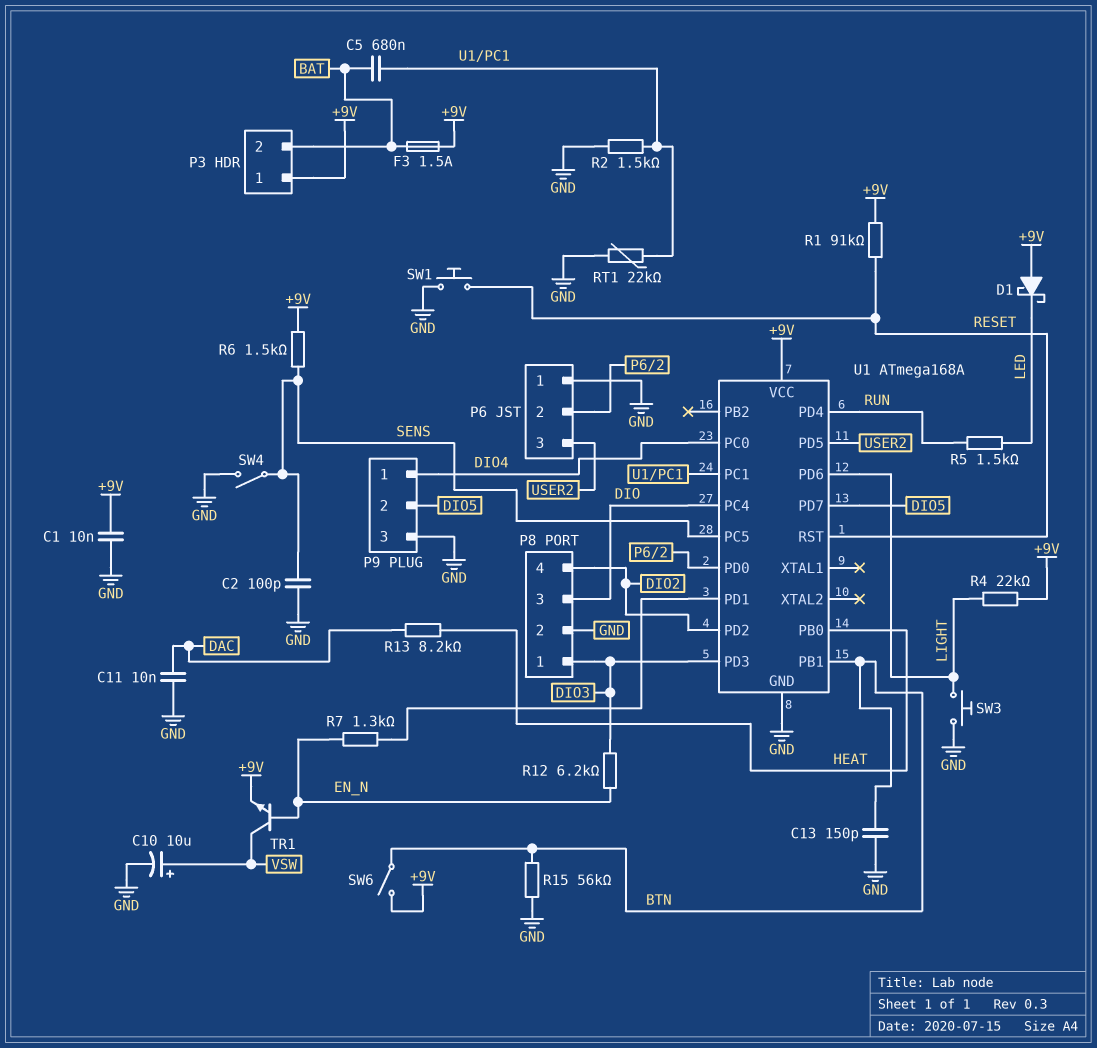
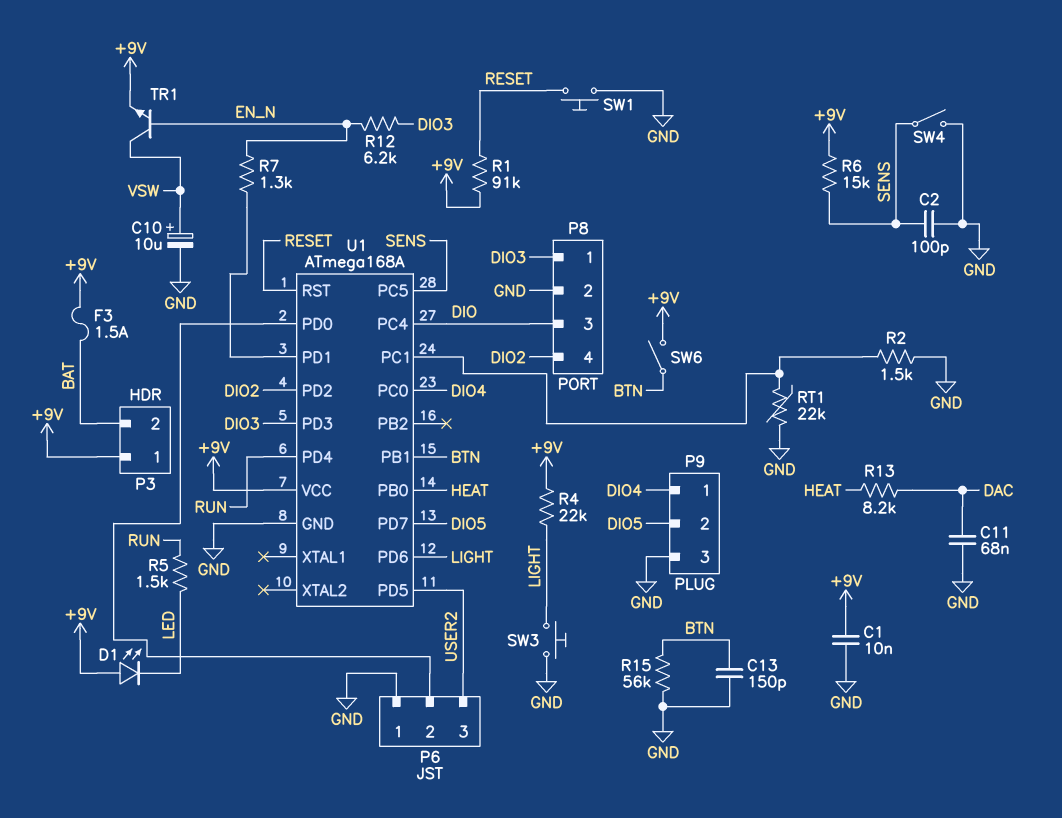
C5: 680nF (BAT, U1/PC1) -> none
C11: 10nF (DAC, GND) -> 68nF (DAC, GND)
D1: schottky (A +9V, K LED) -> LED (A +9V, K LED)
R6: 1.5k (+9V, SENS) -> 15k (+9V, SENS)

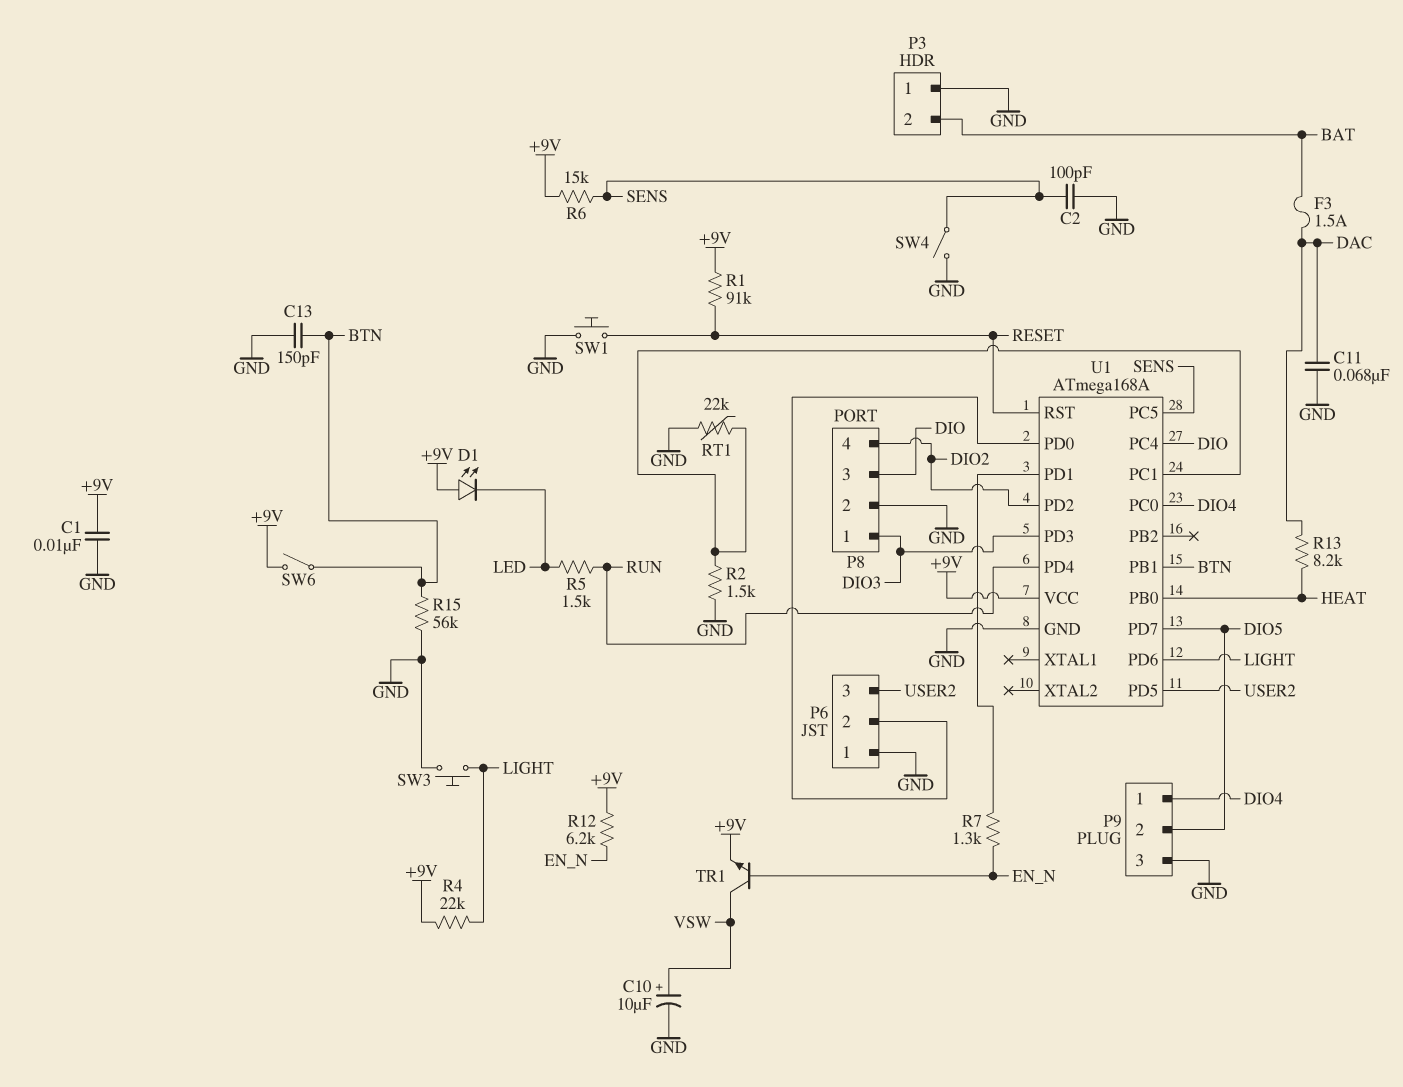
F3: 1.5A (+9V, BAT) -> 1.5A (BAT, DAC)
P3 pin 1: +9V -> GND
R12: 6.2k (DIO3, EN_N) -> 6.2k (+9V, EN_N)

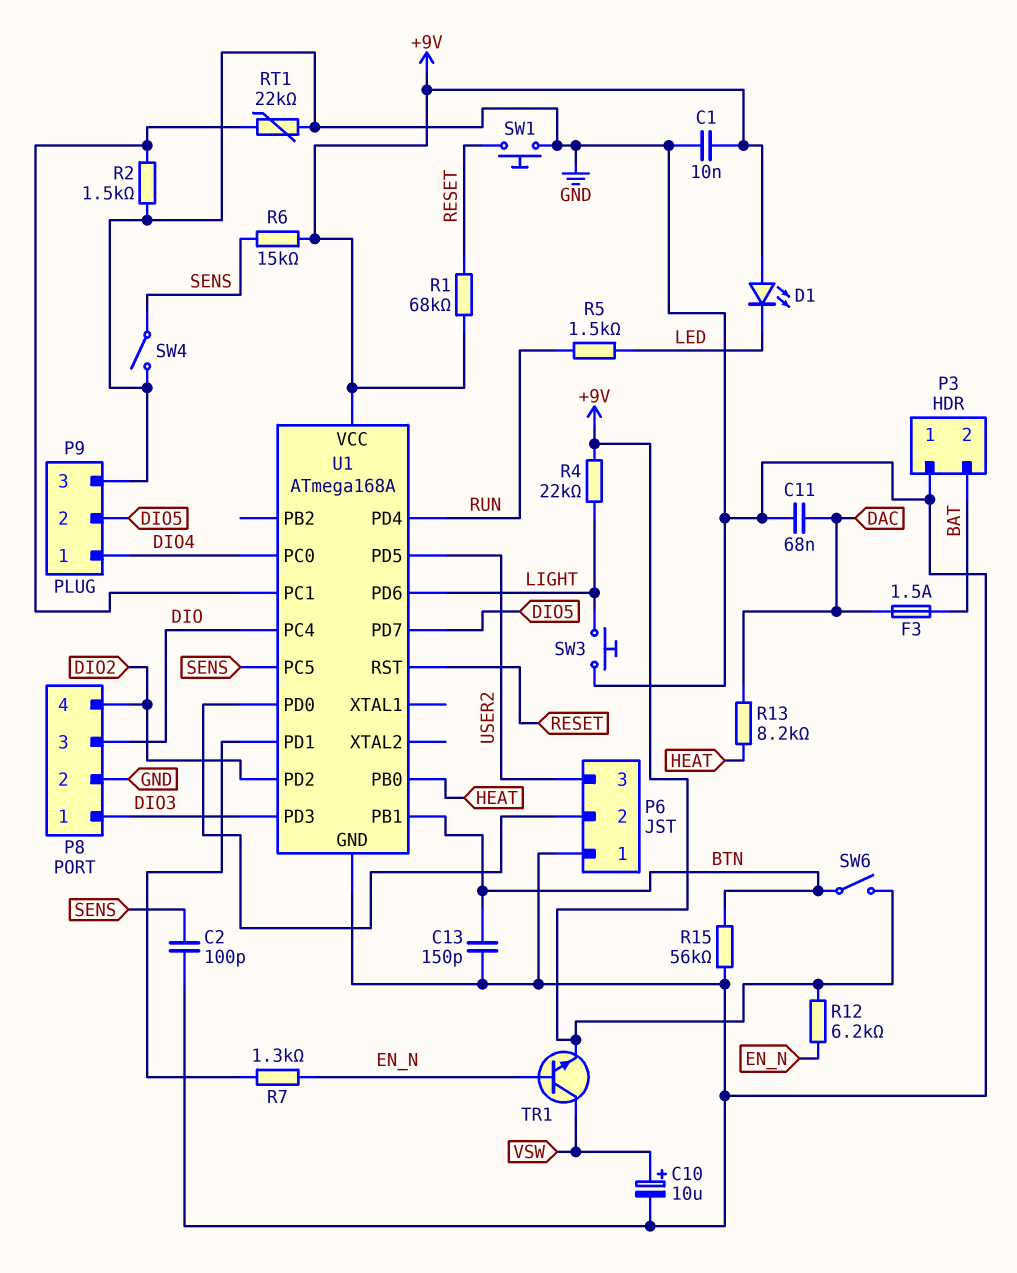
R1: 91k (+9V, RESET) -> 68k (+9V, RESET)

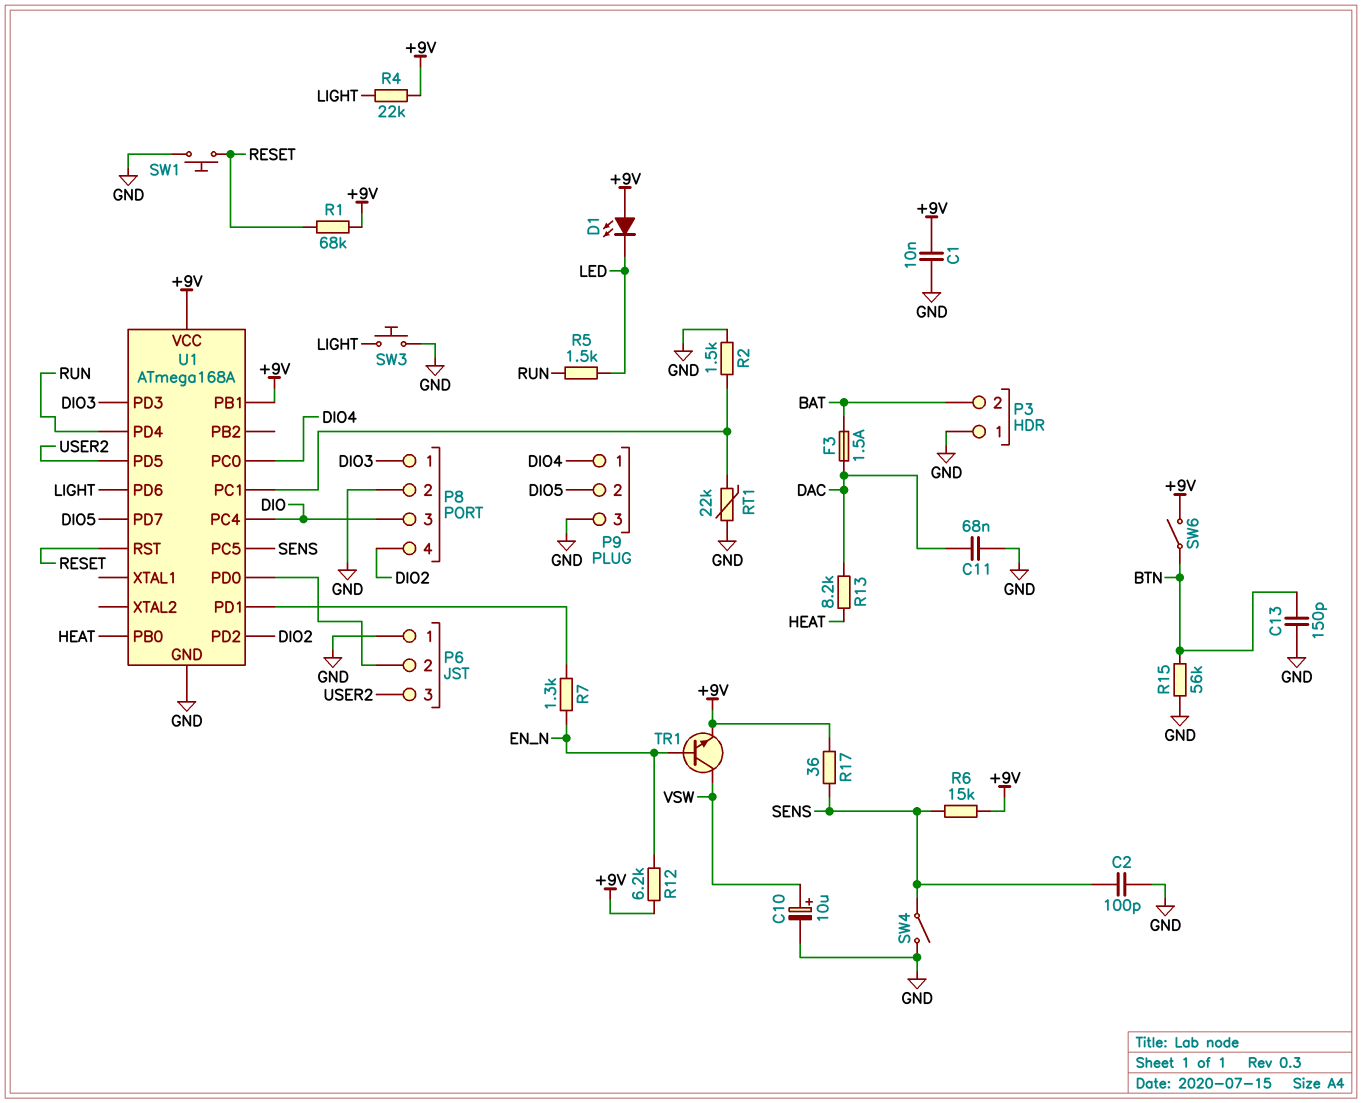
R17: none -> 36 (+9V, SENS)
U1 pin PB1: BTN -> +9V

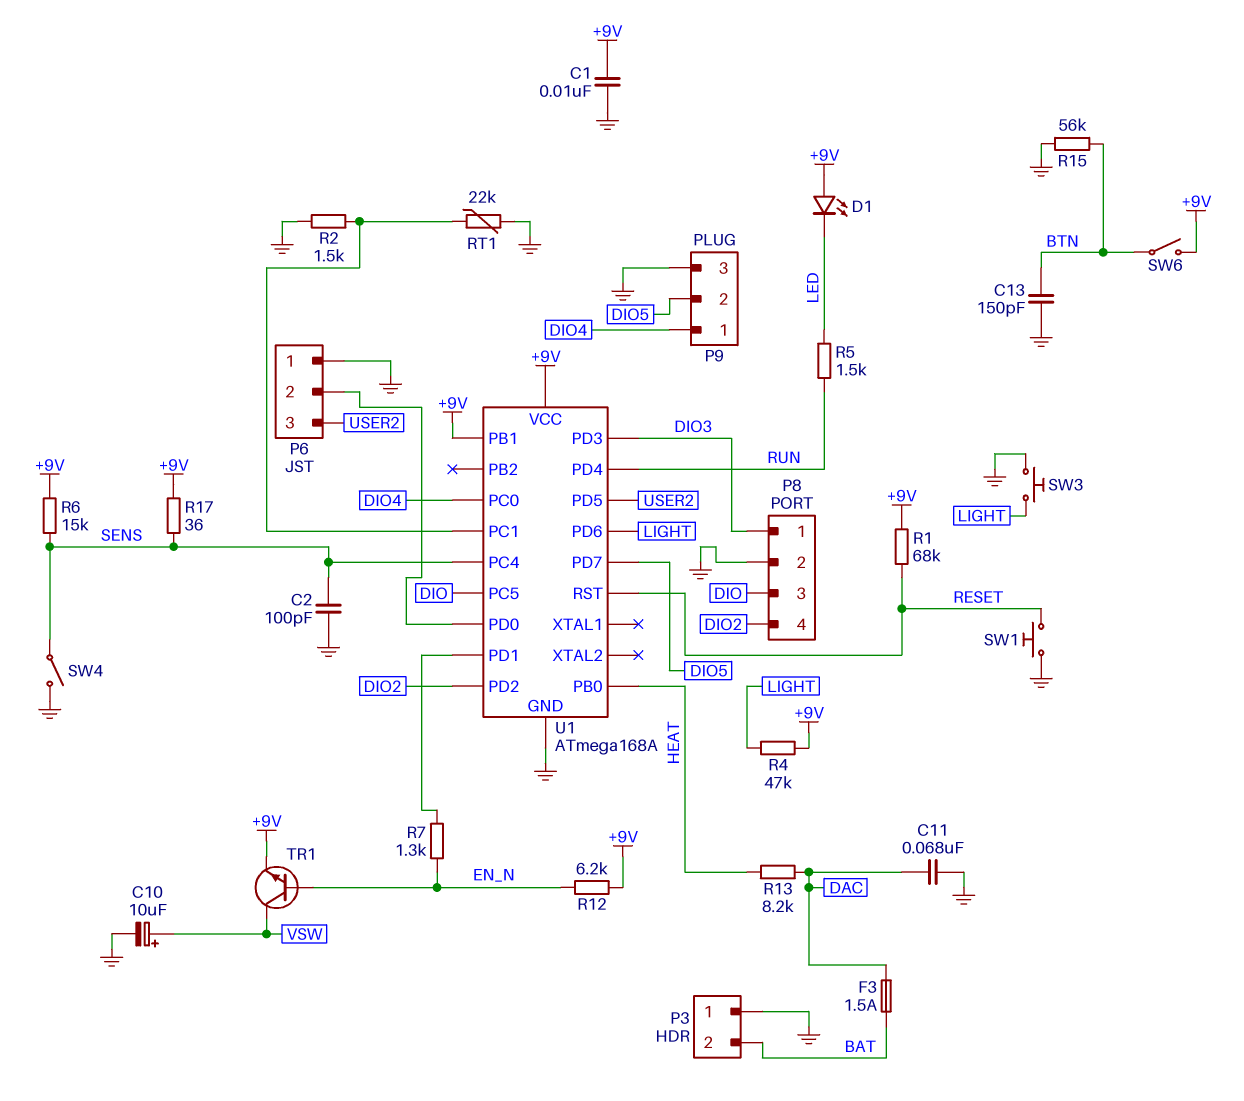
R4: 22k (+9V, LIGHT) -> 47k (+9V, LIGHT)
U1 pin PC4: DIO -> SENS
U1 pin PC5: SENS -> DIO

